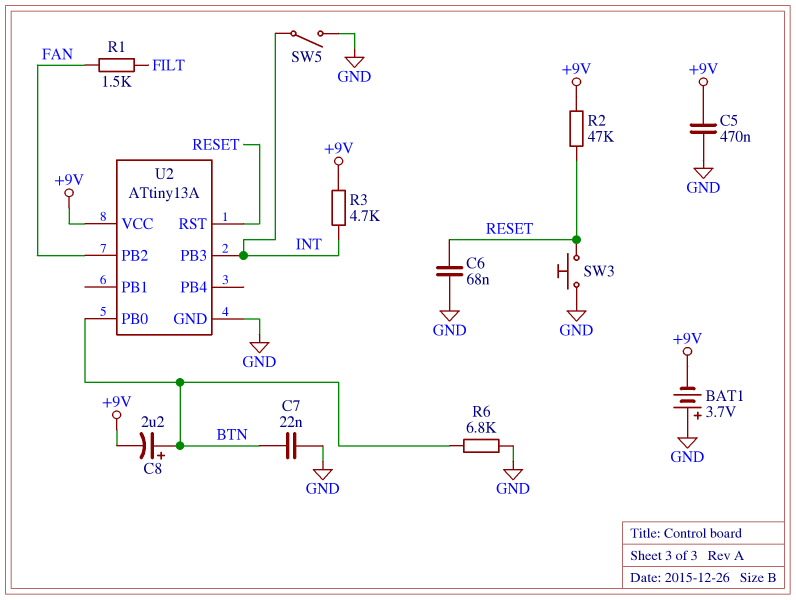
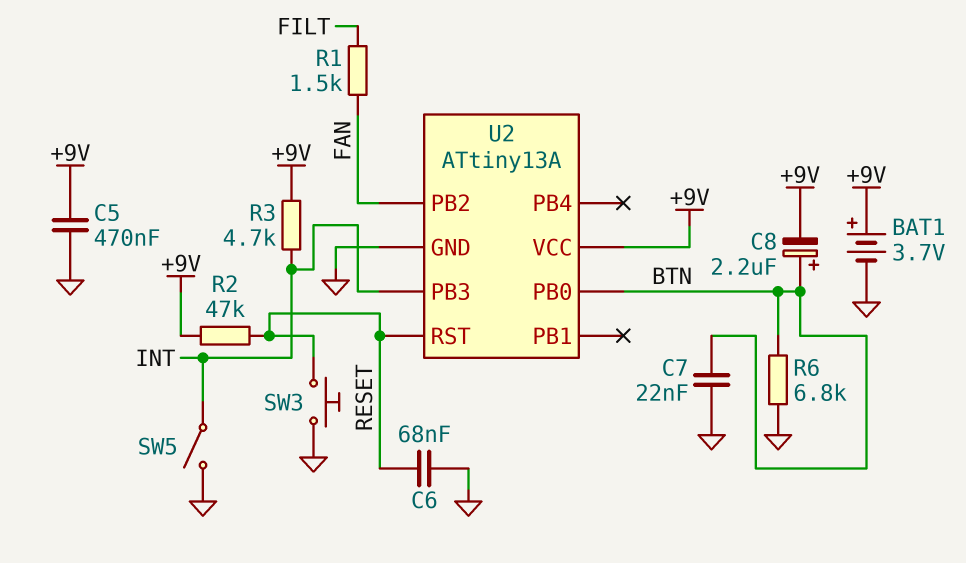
BAT1: 3.7V (plus GND, minus +9V) -> 3.7V (plus +9V, minus GND)

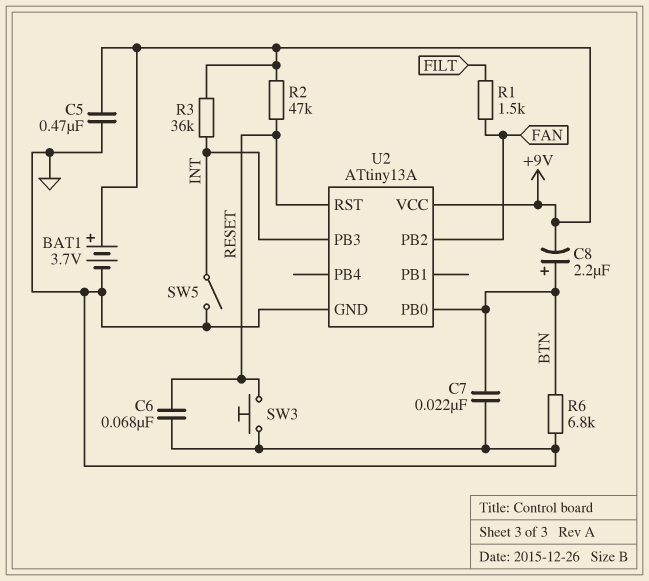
R3: 4.7k (+9V, INT) -> 36k (+9V, INT)

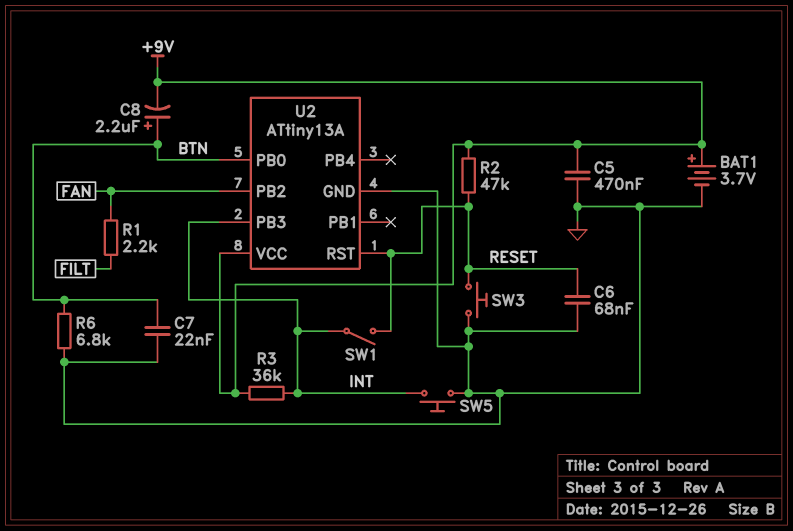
R1: 1.5k (FAN, FILT) -> 2.2k (FAN, FILT)
SW1: none -> switch (INT, RESET)
SW5: switch (GND, INT) -> button (GND, INT)

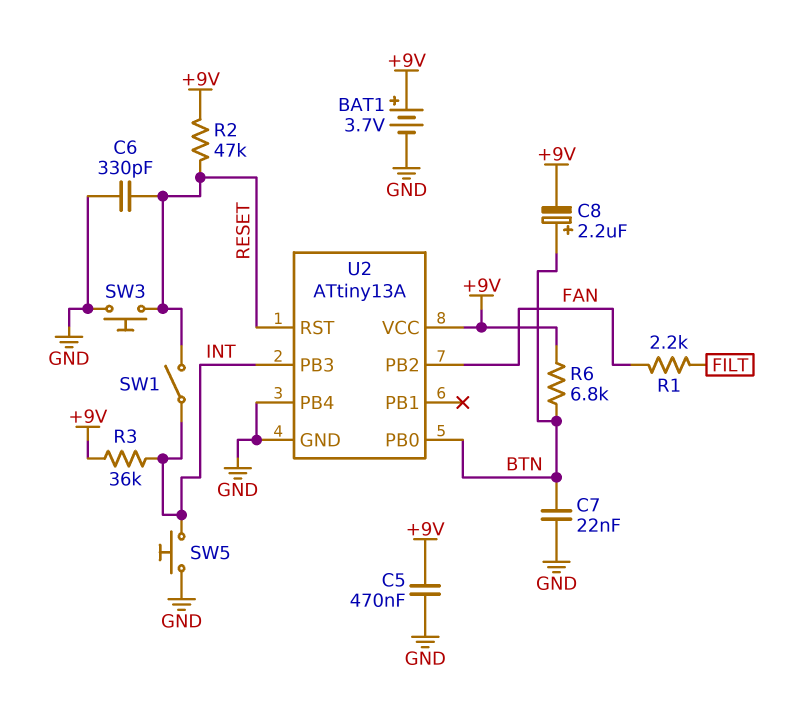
C6: 68nF (GND, RESET) -> 330pF (GND, RESET)
R6: 6.8k (BTN, GND) -> 6.8k (+9V, BTN)
U2 pin PB4: none -> GND

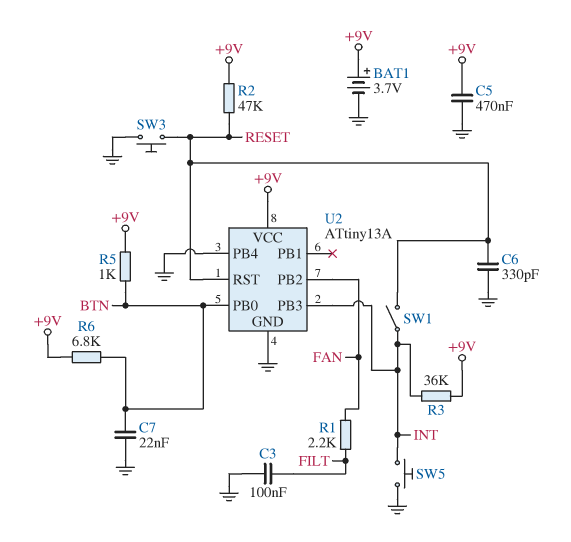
C3: none -> 100nF (FILT, GND)
C8: 2.2uF (plus BTN, minus +9V) -> none
R5: none -> 1k (+9V, BTN)

